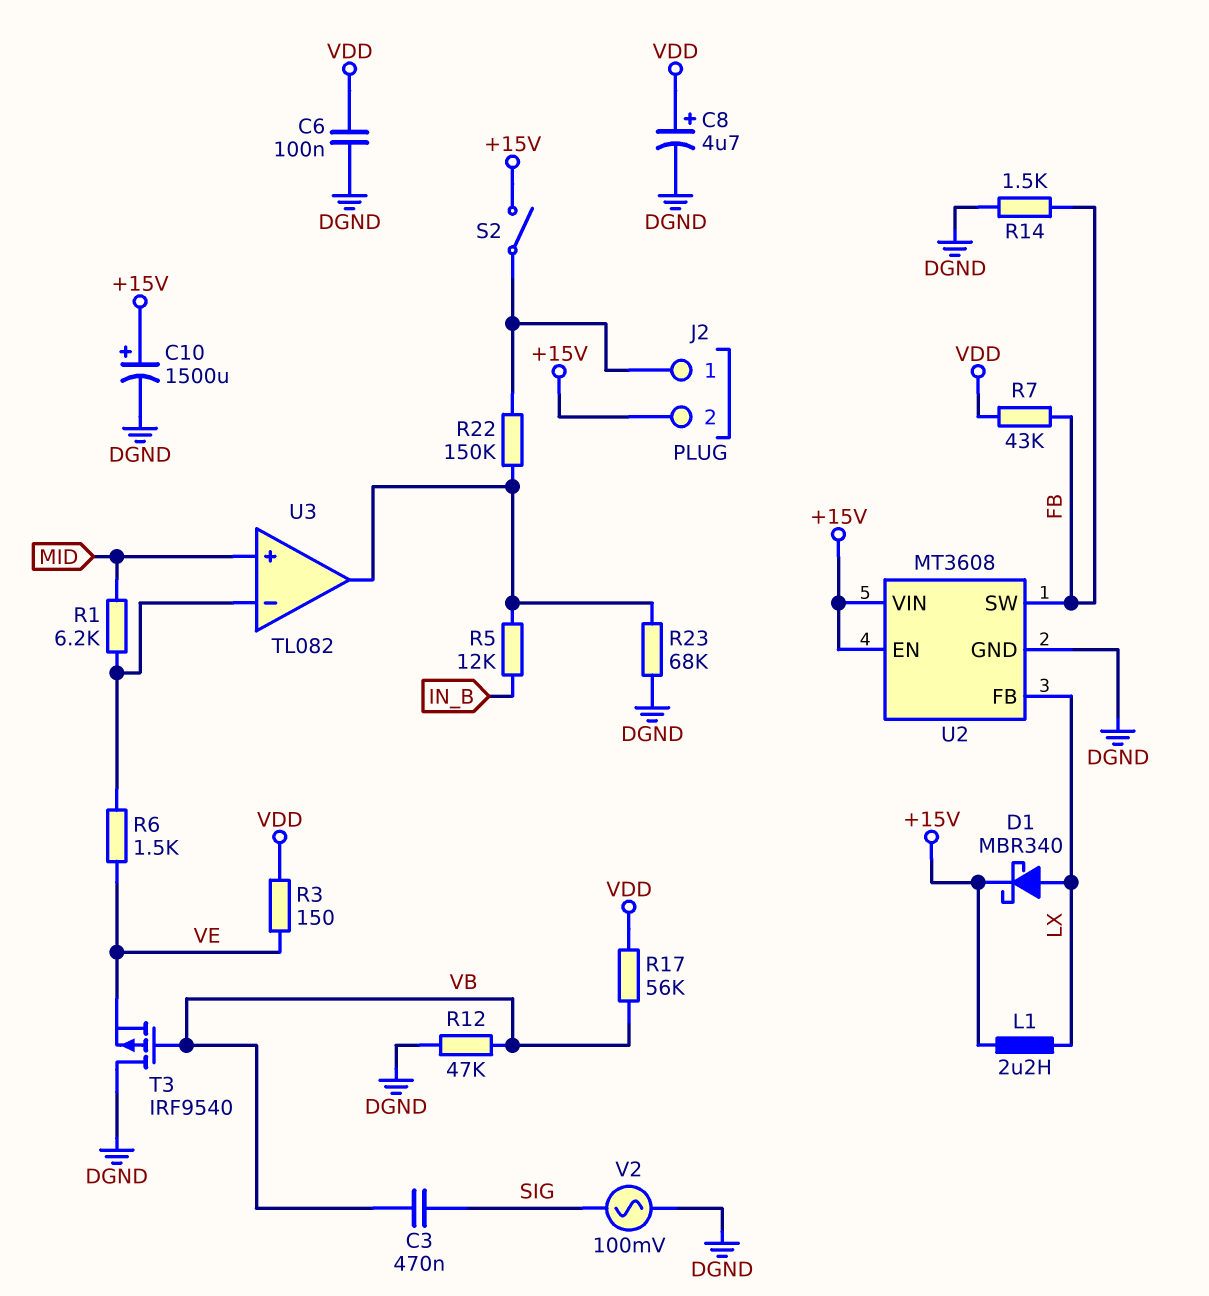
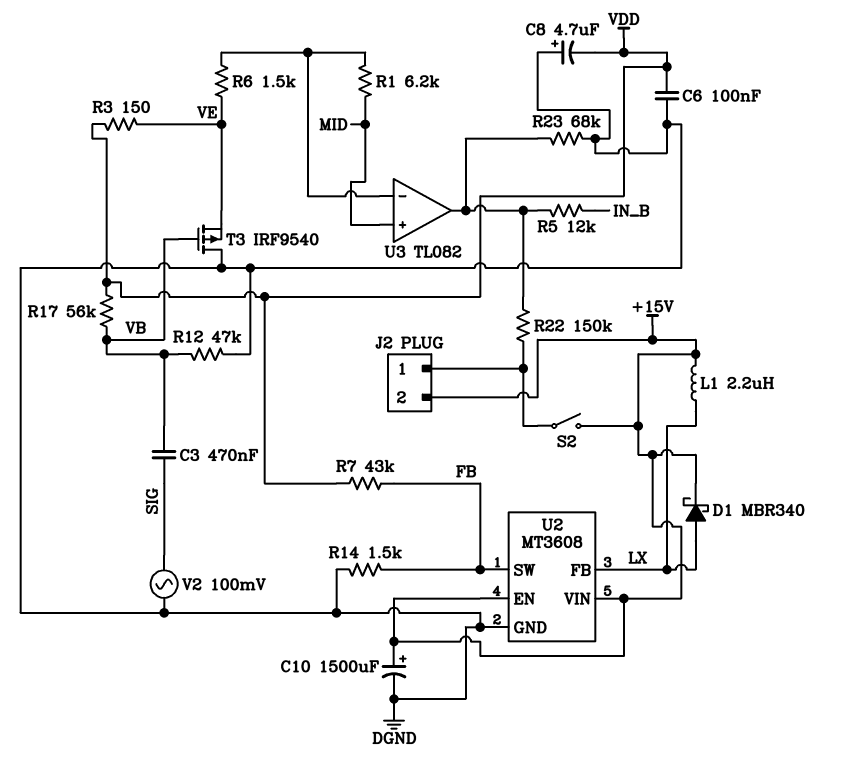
C8: 4.7uF (plus VDD, minus DGND) -> 4.7uF (plus DGND, minus VDD)

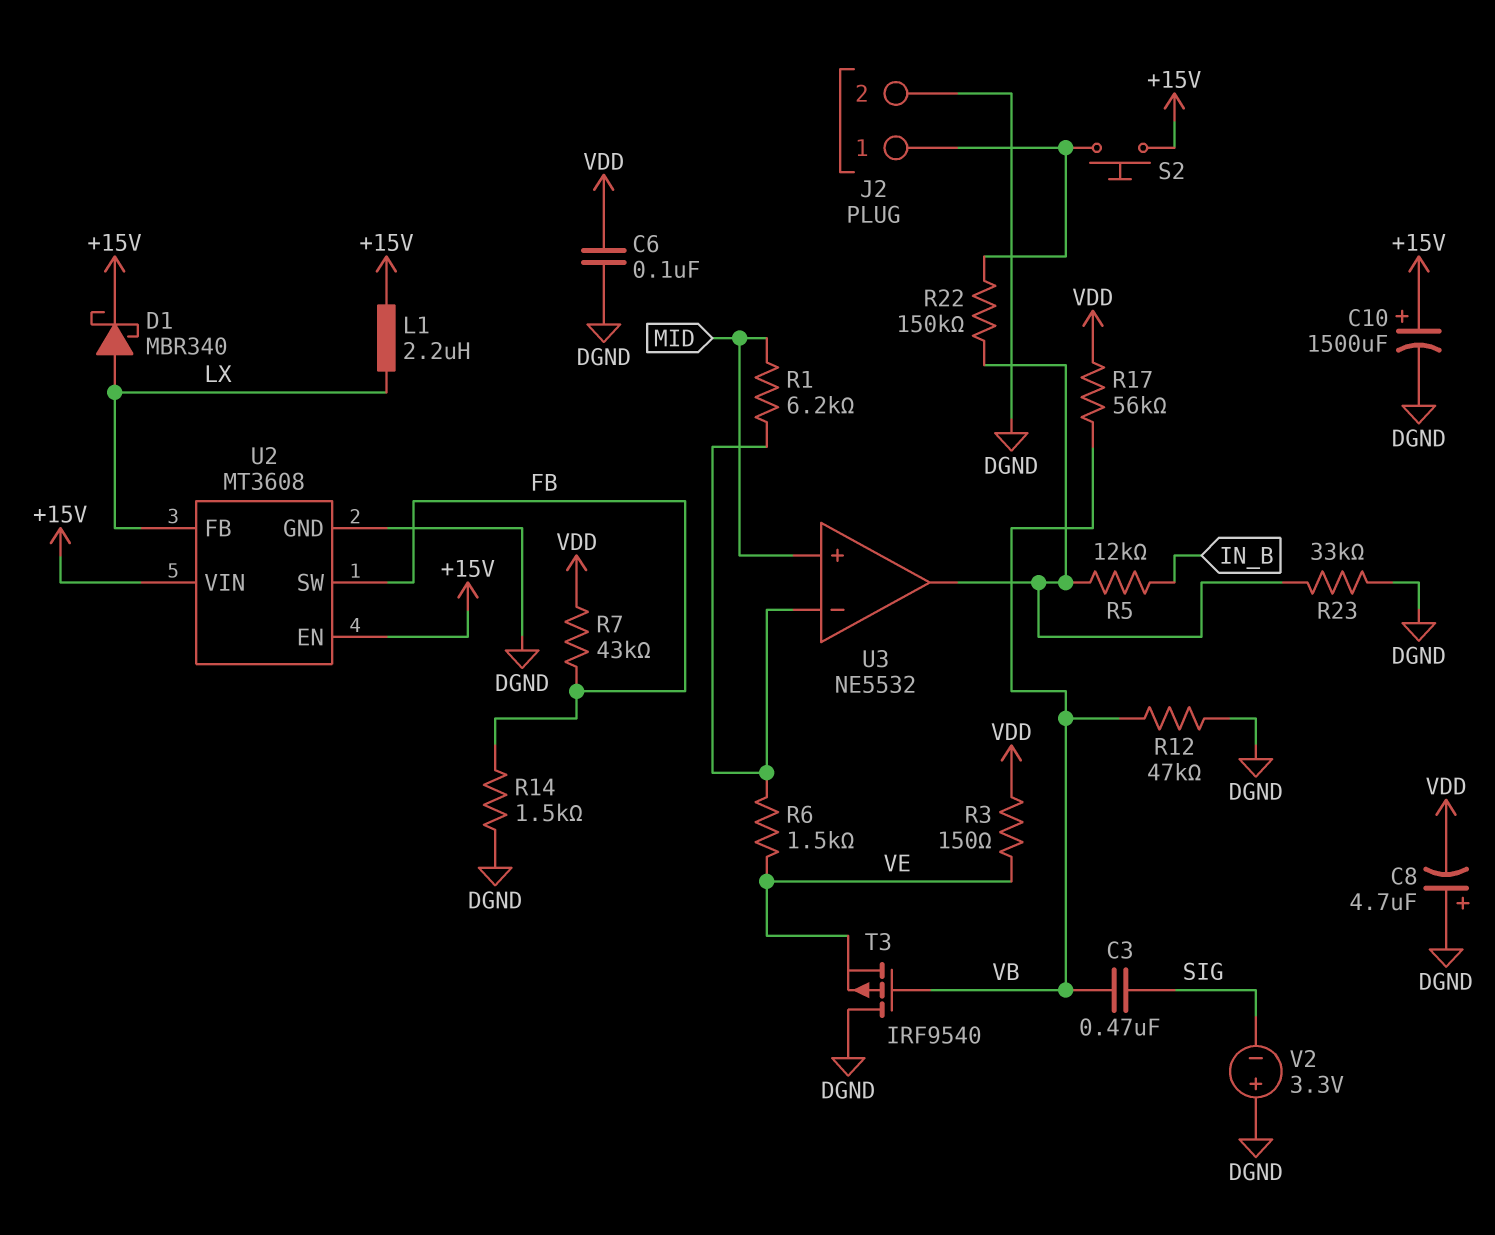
J2 pin 2: +15V -> DGND
R23: 68k (DGND, U3/out) -> 33k (DGND, U3/out)
S2: switch (+15V, J2/1) -> button (+15V, J2/1)
U3: TL082 -> NE5532
V2: AC 100mV (DGND, SIG) -> 3.3V (plus DGND, minus SIG)

